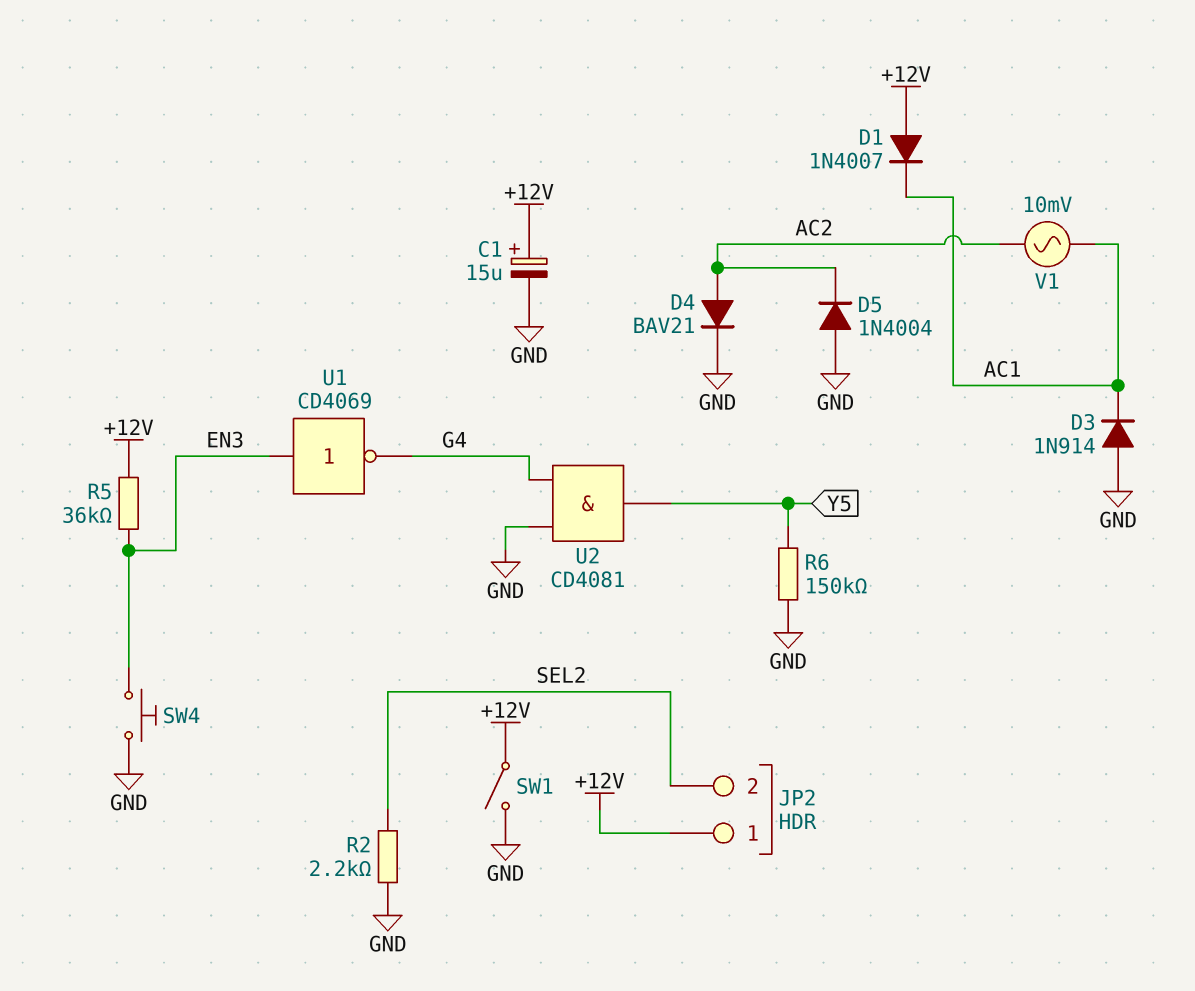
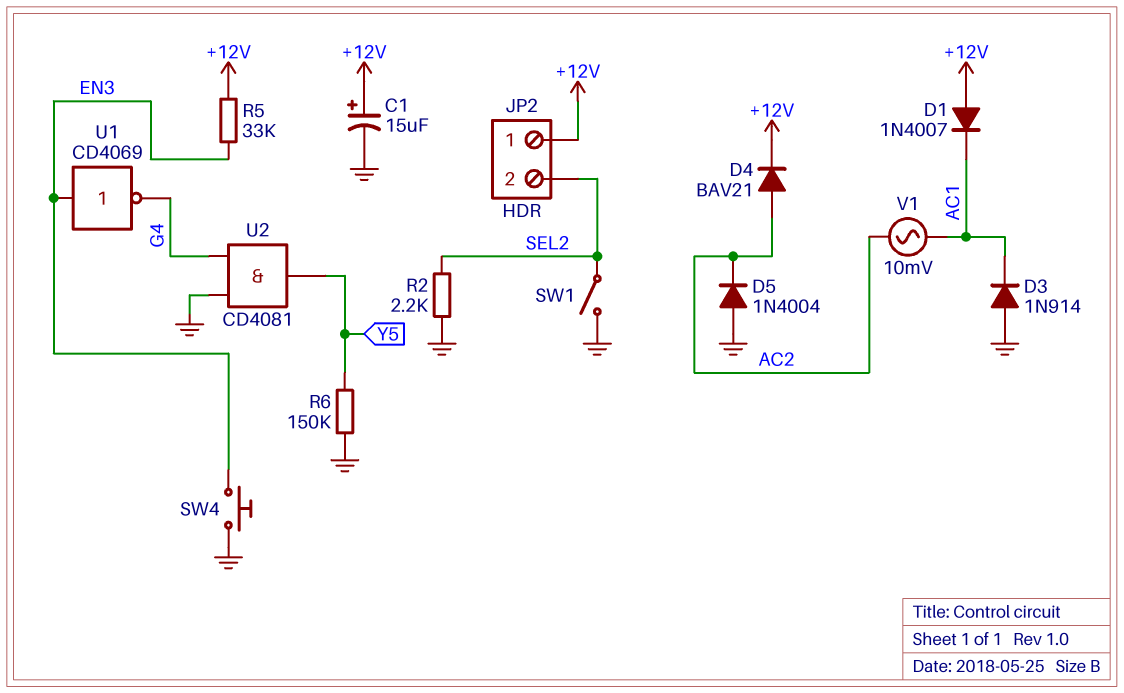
D4: diode BAV21 (A AC2, K GND) -> diode BAV21 (A AC2, K +12V)
R5: 36k (+12V, EN3) -> 33k (+12V, EN3)
SW1: switch (+12V, GND) -> switch (GND, SEL2)

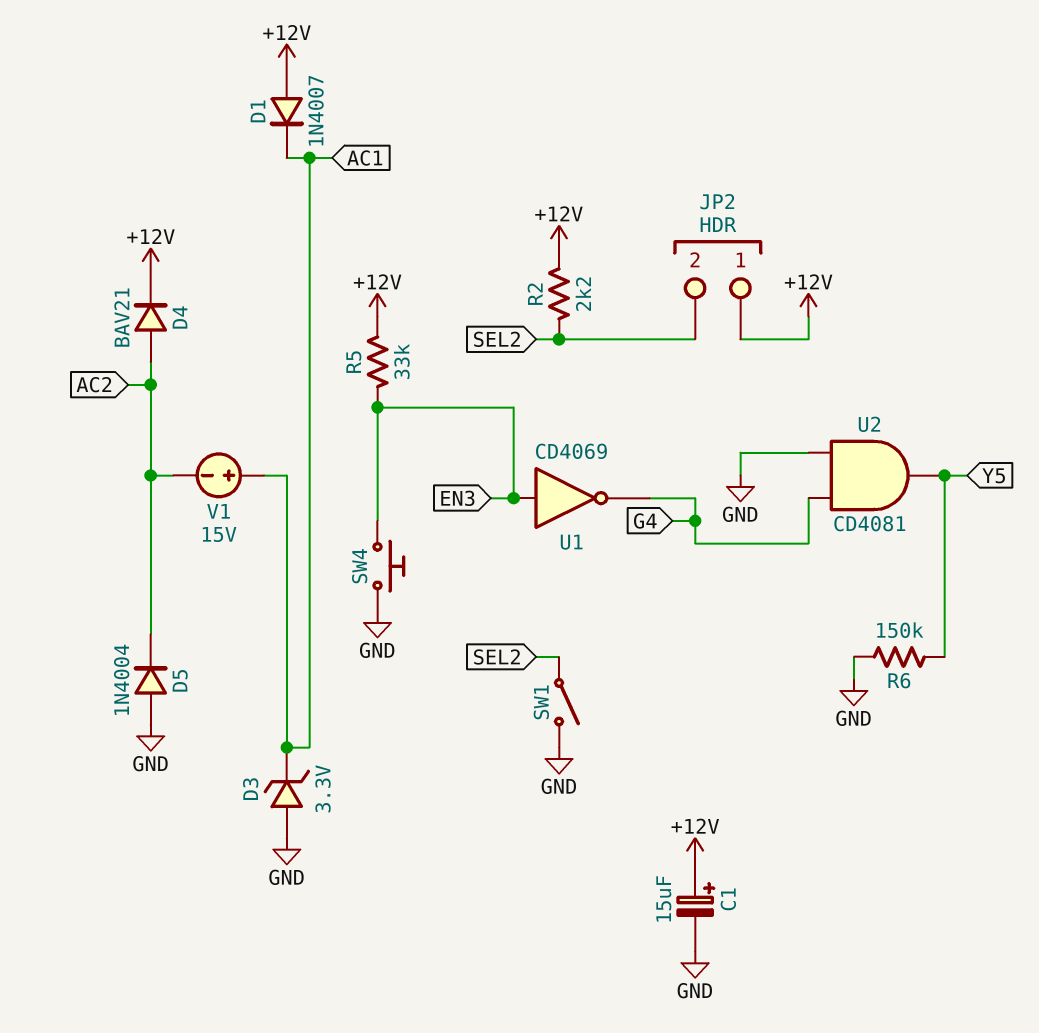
D3: diode 1N914 (A GND, K AC1) -> zener 3.3V (A GND, K AC1)
R2: 2.2k (GND, SEL2) -> 2.2k (+12V, SEL2)
V1: AC 10mV (AC1, AC2) -> 15V (plus AC1, minus AC2)

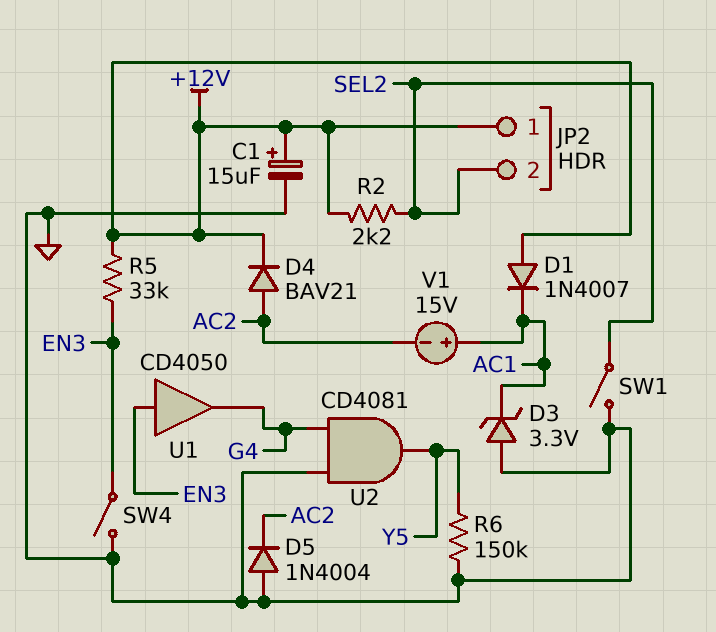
SW4: button (EN3, GND) -> switch (EN3, GND)
U1: NOT CD4069 (in EN3, out G4) -> buffer CD4050 (in EN3, out G4)

